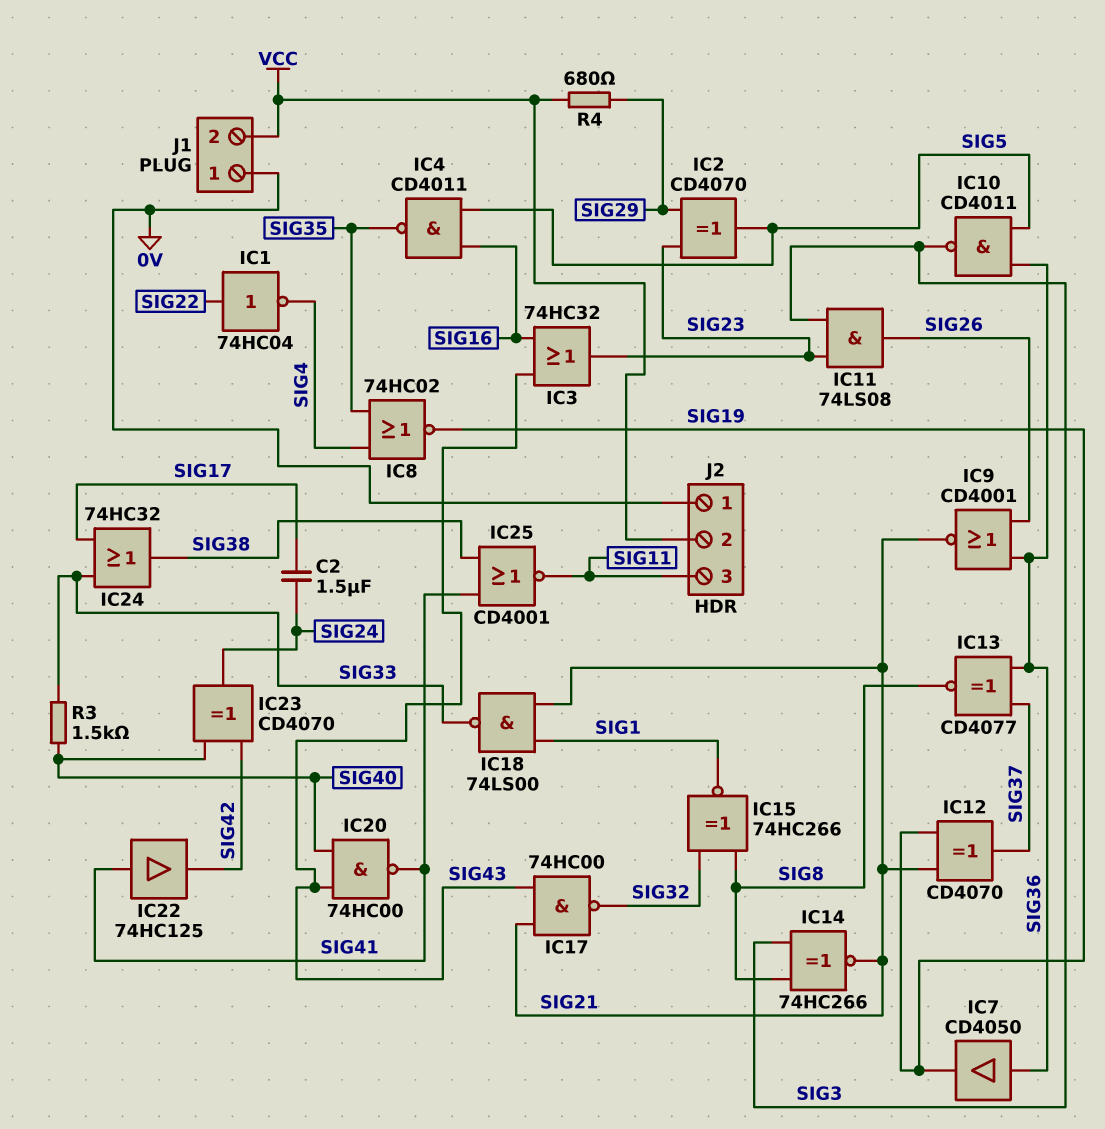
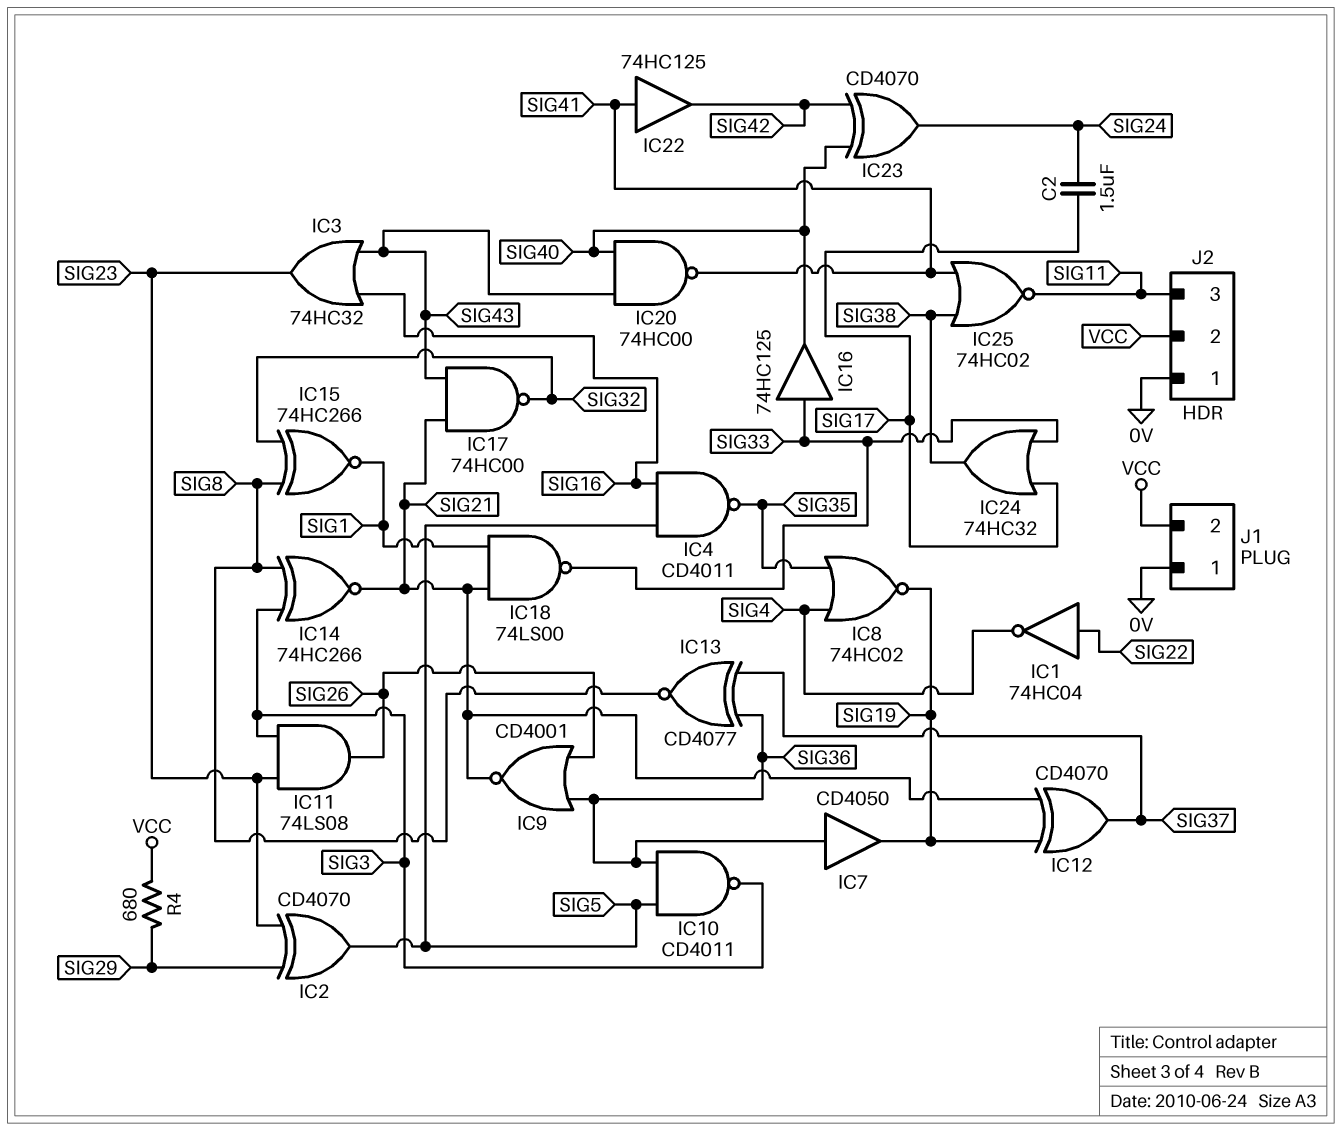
IC16: none -> buffer 74HC125 (in SIG33, out SIG40)
IC25: NOR CD4001 (in SIG38, in SIG41, out SIG11) -> NOR 74HC02 (in SIG38, in SIG41, out SIG11)
R3: 1.5k (SIG33, SIG40) -> none

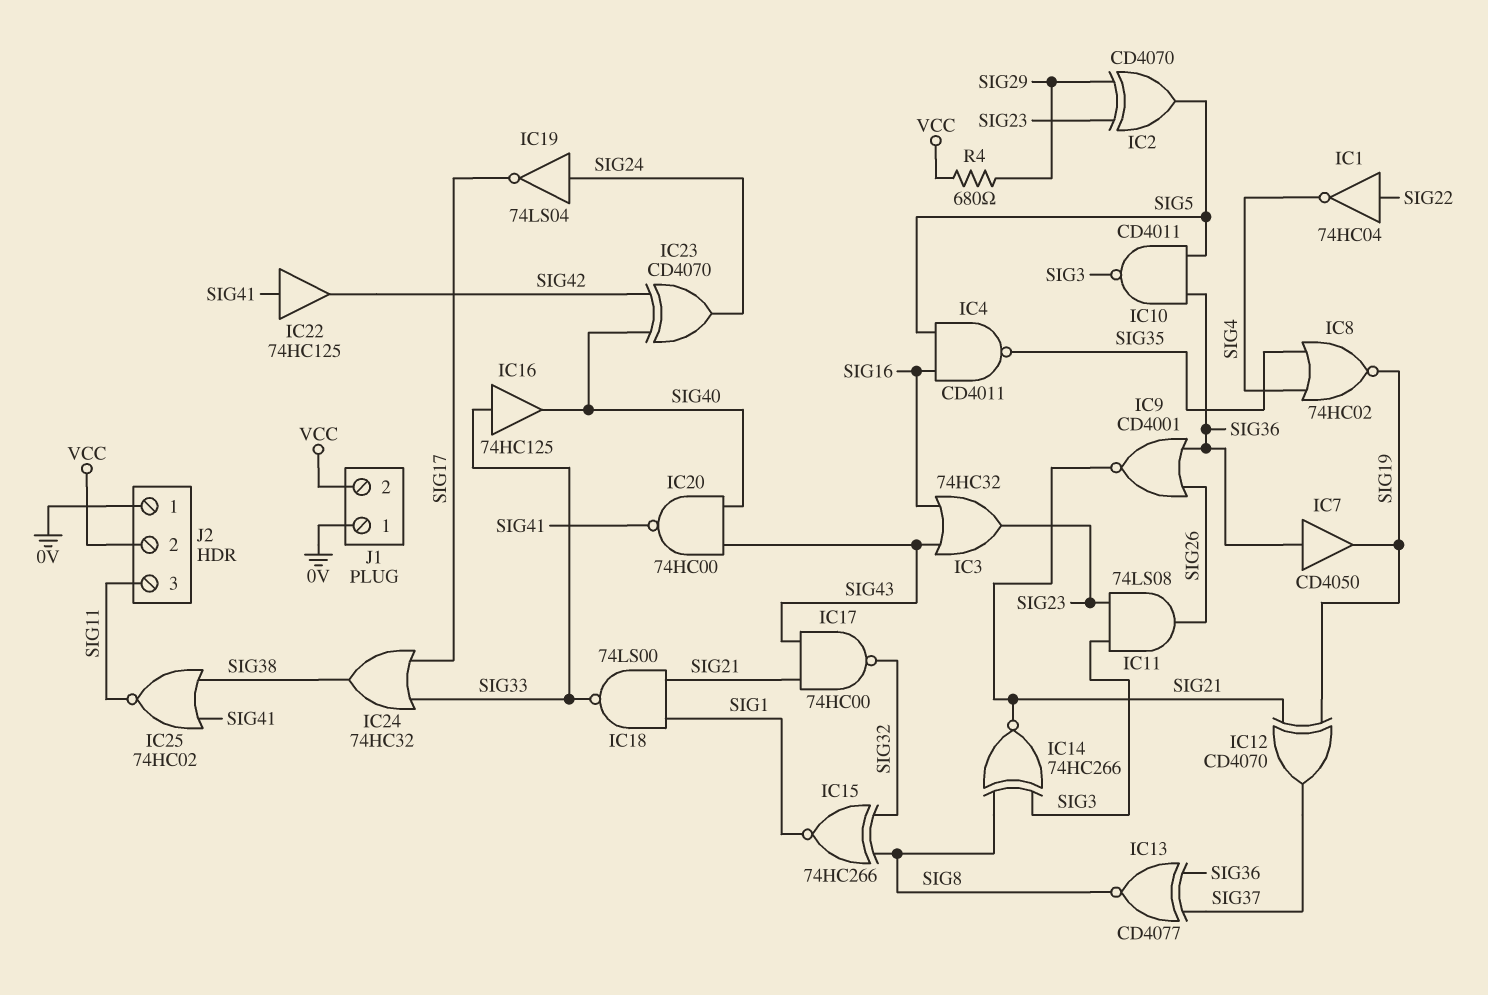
C2: 1.5uF (SIG17, SIG24) -> none
IC19: none -> NOT 74LS04 (in SIG24, out SIG17)

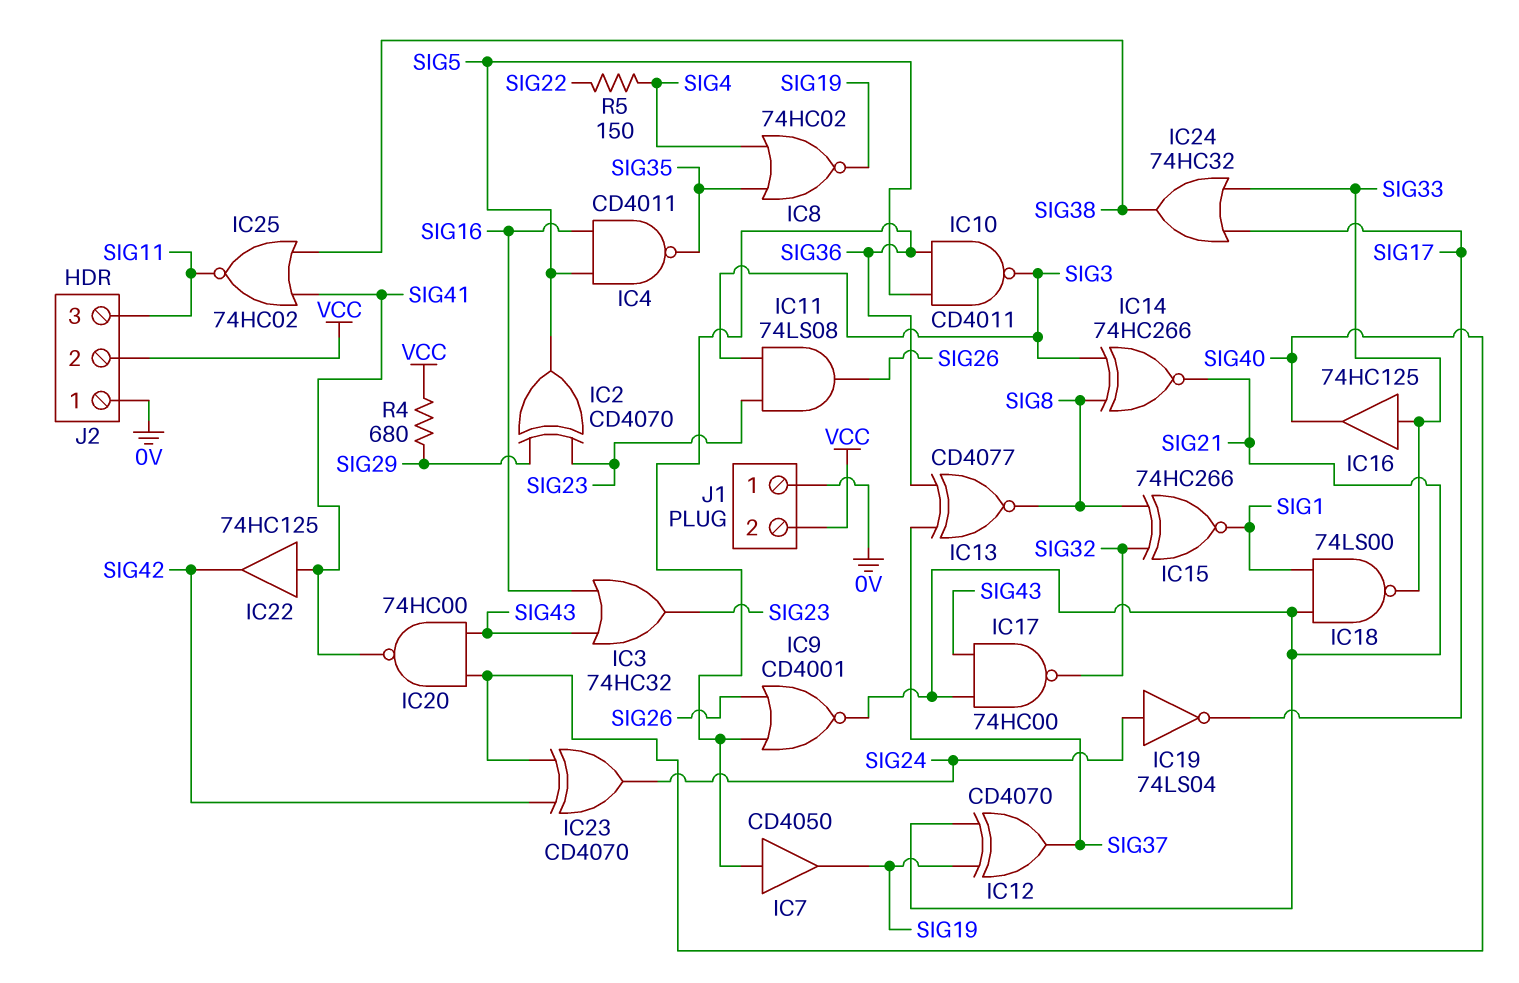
IC1: NOT 74HC04 (in SIG22, out SIG4) -> none
R5: none -> 150 (SIG4, SIG22)

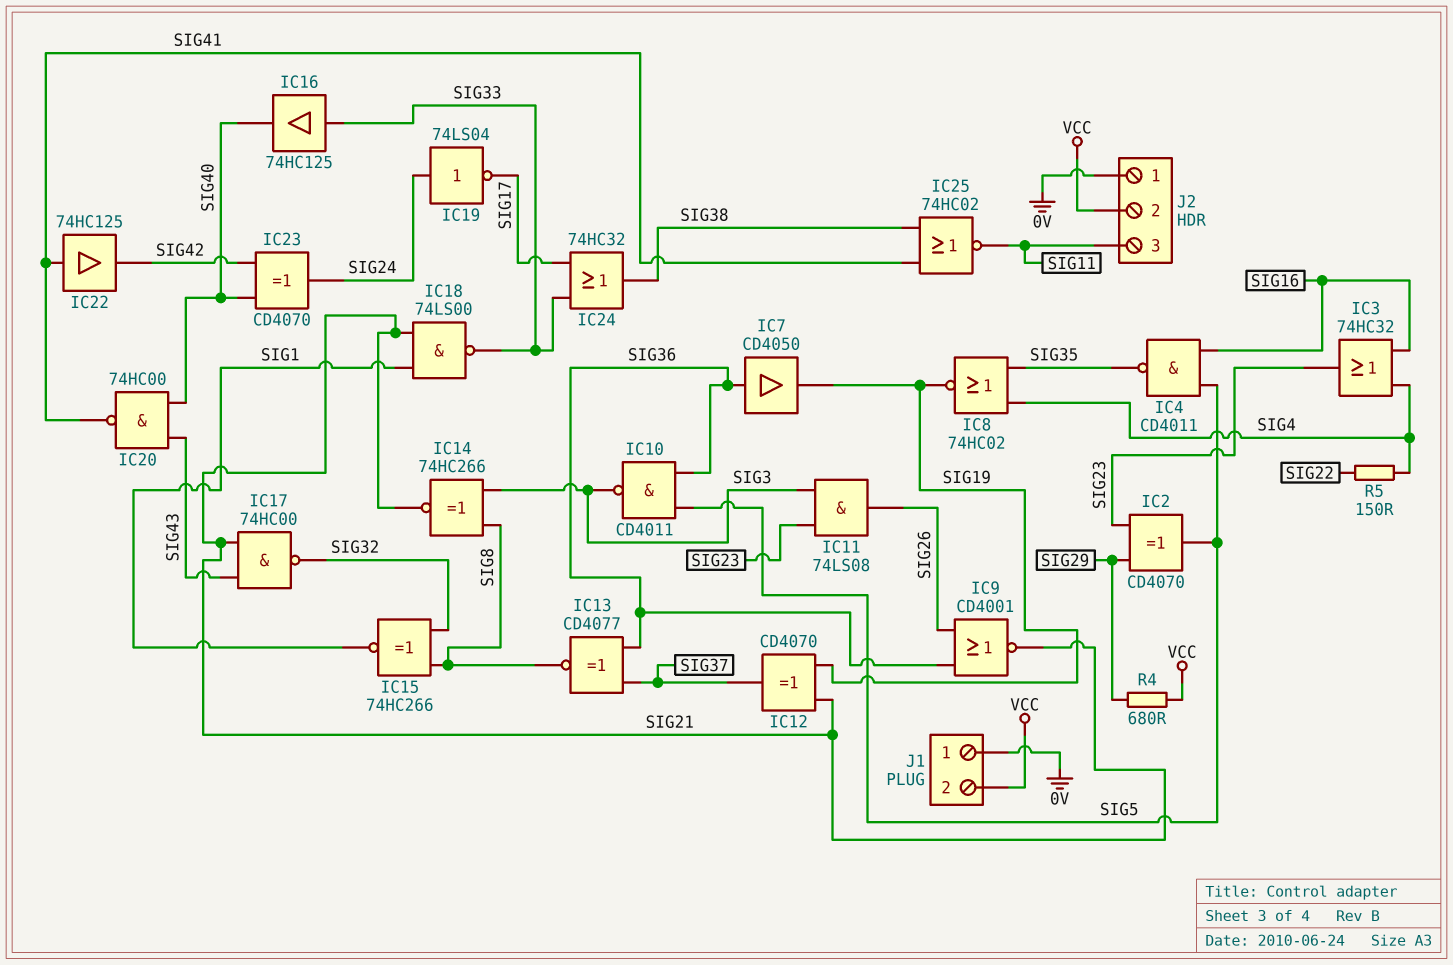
IC3: OR 74HC32 (in SIG16, in SIG43, out SIG23) -> OR 74HC32 (in SIG4, in SIG16, out SIG23)

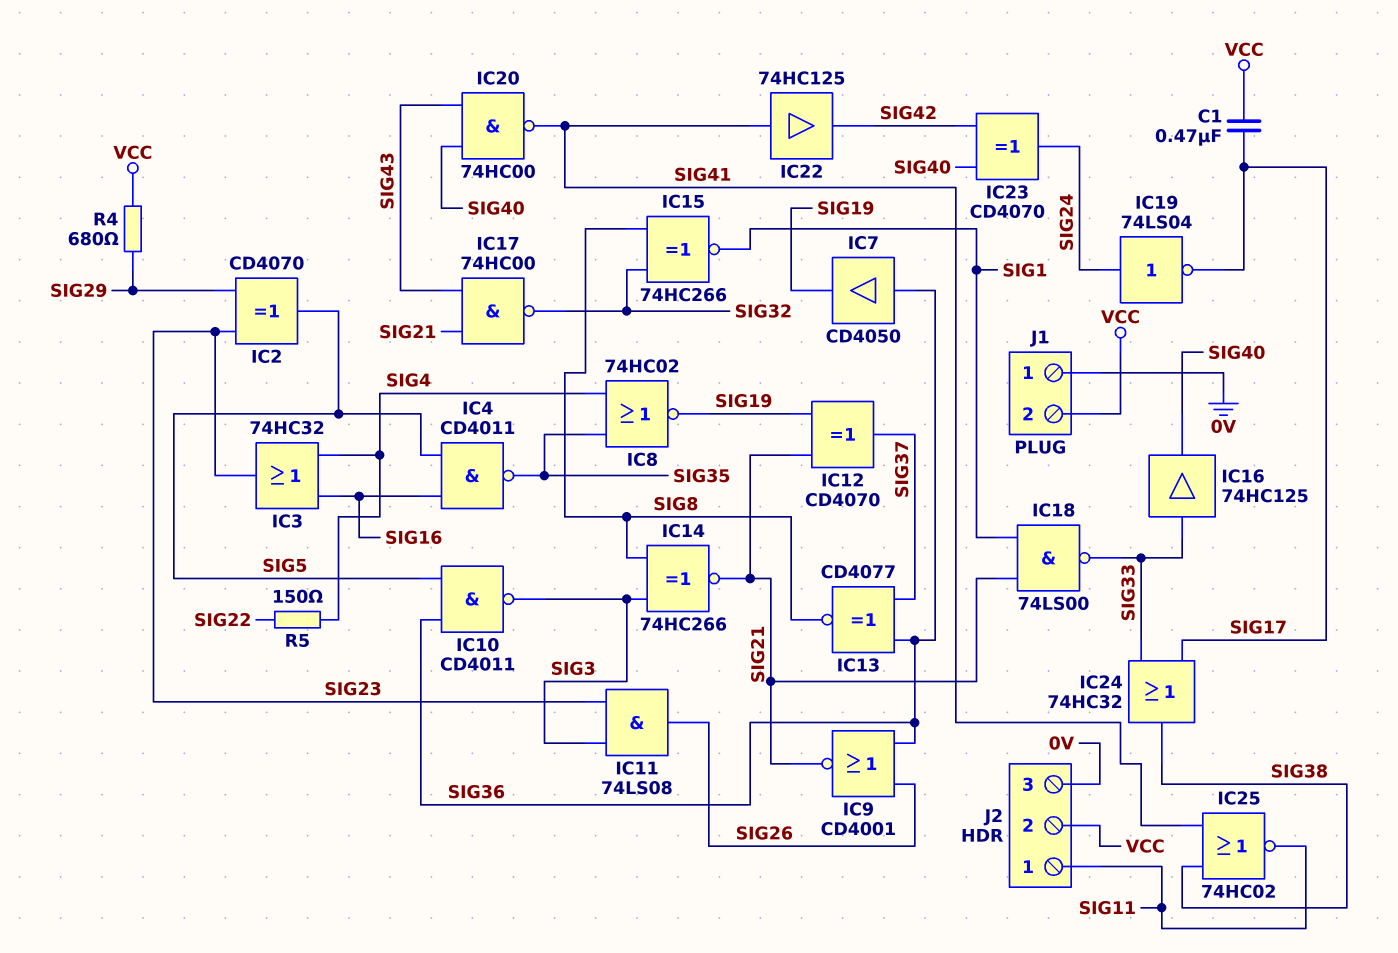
C1: none -> 470nF (SIG17, VCC)
J2 pin 1: 0V -> SIG11
J2 pin 3: SIG11 -> 0V

